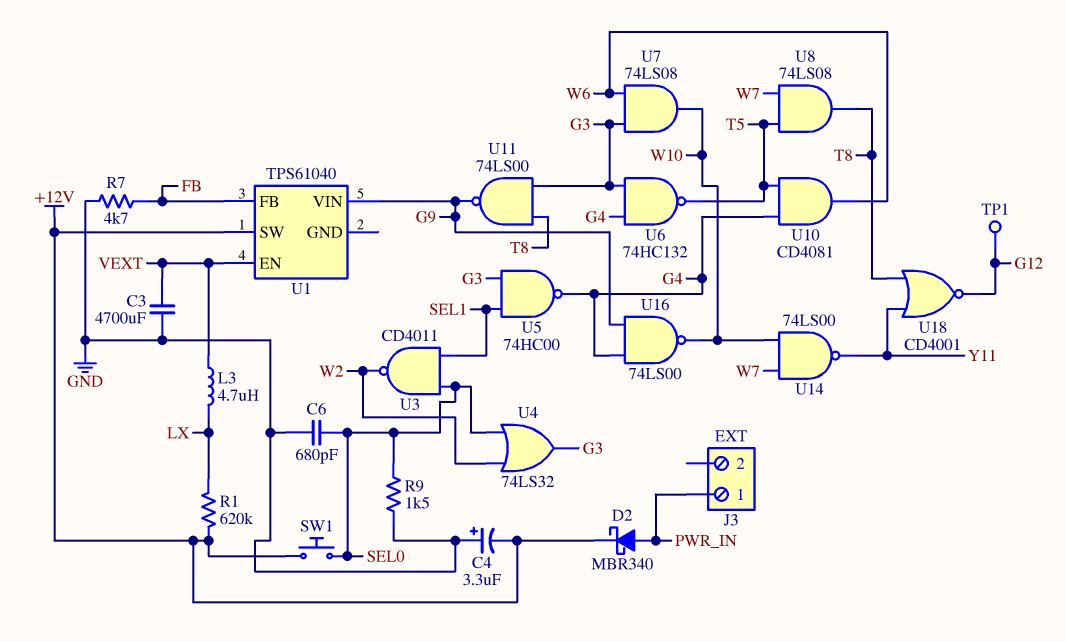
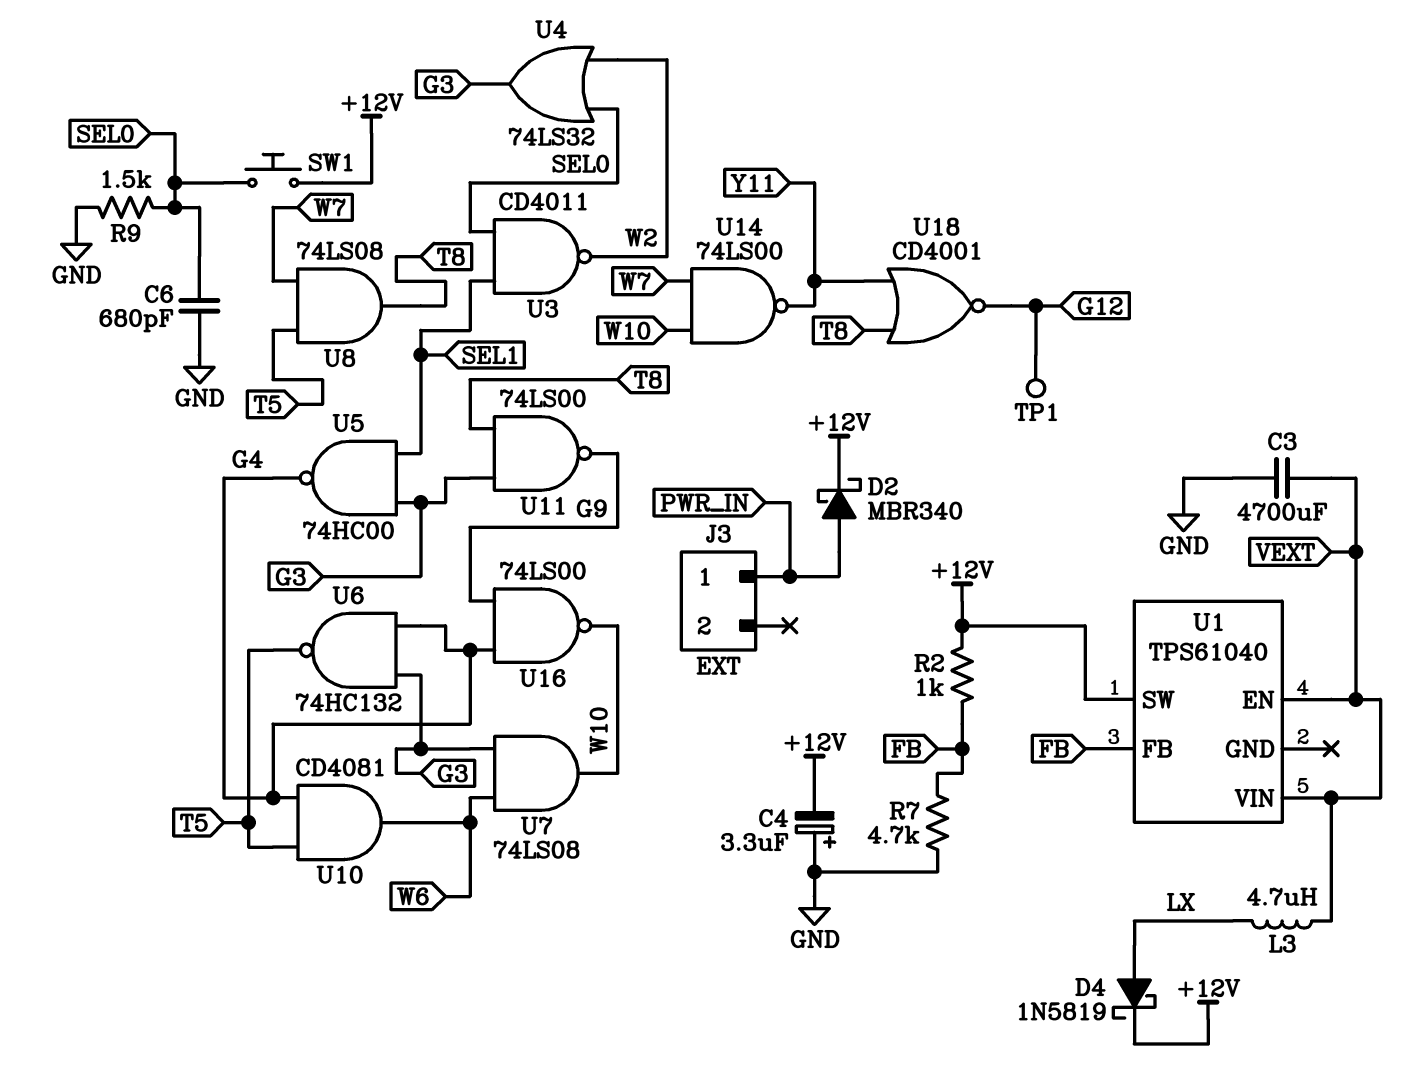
D4: none -> schottky 1N5819 (A LX, K +12V)
R1: 620k (+12V, LX) -> none
R2: none -> 1k (+12V, FB)
U1 pin VIN: G9 -> VEXT

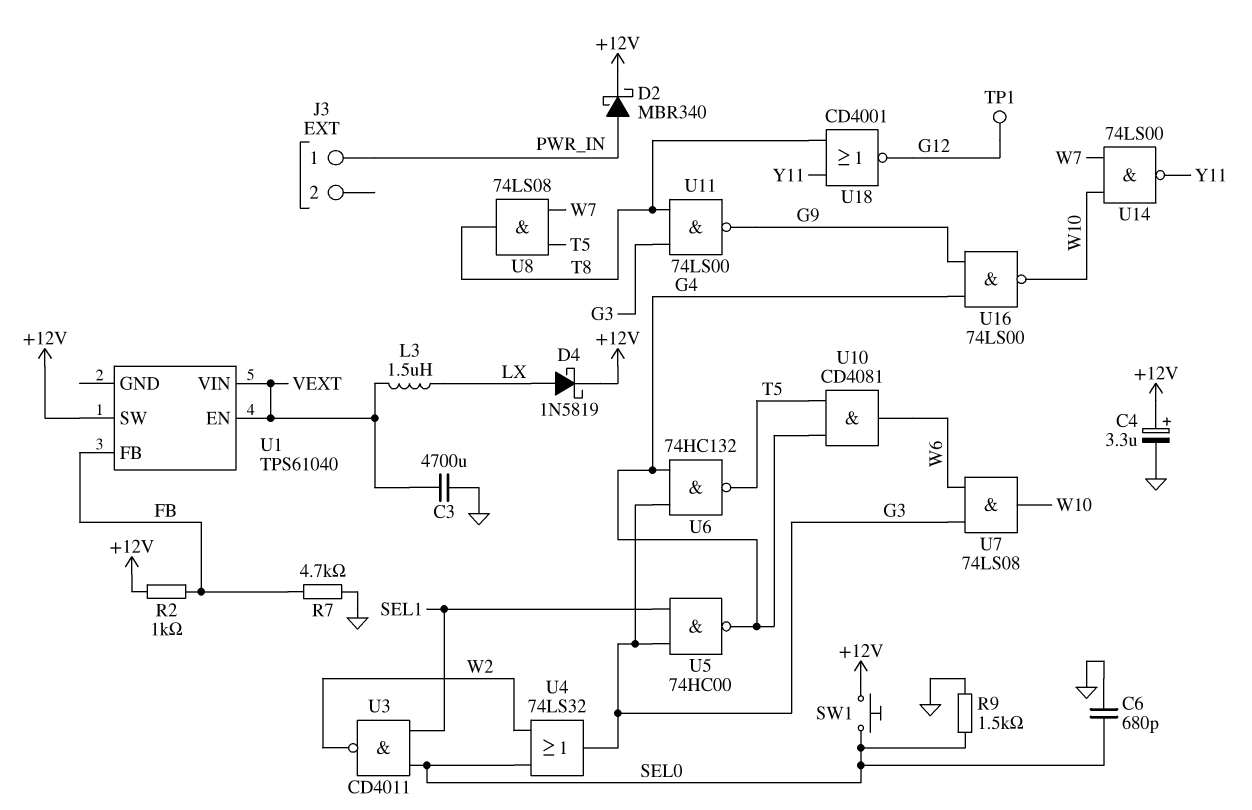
C4: 3.3uF (plus GND, minus +12V) -> 3.3uF (plus +12V, minus GND)
L3: 4.7uH (LX, VEXT) -> 1.5uH (LX, VEXT)

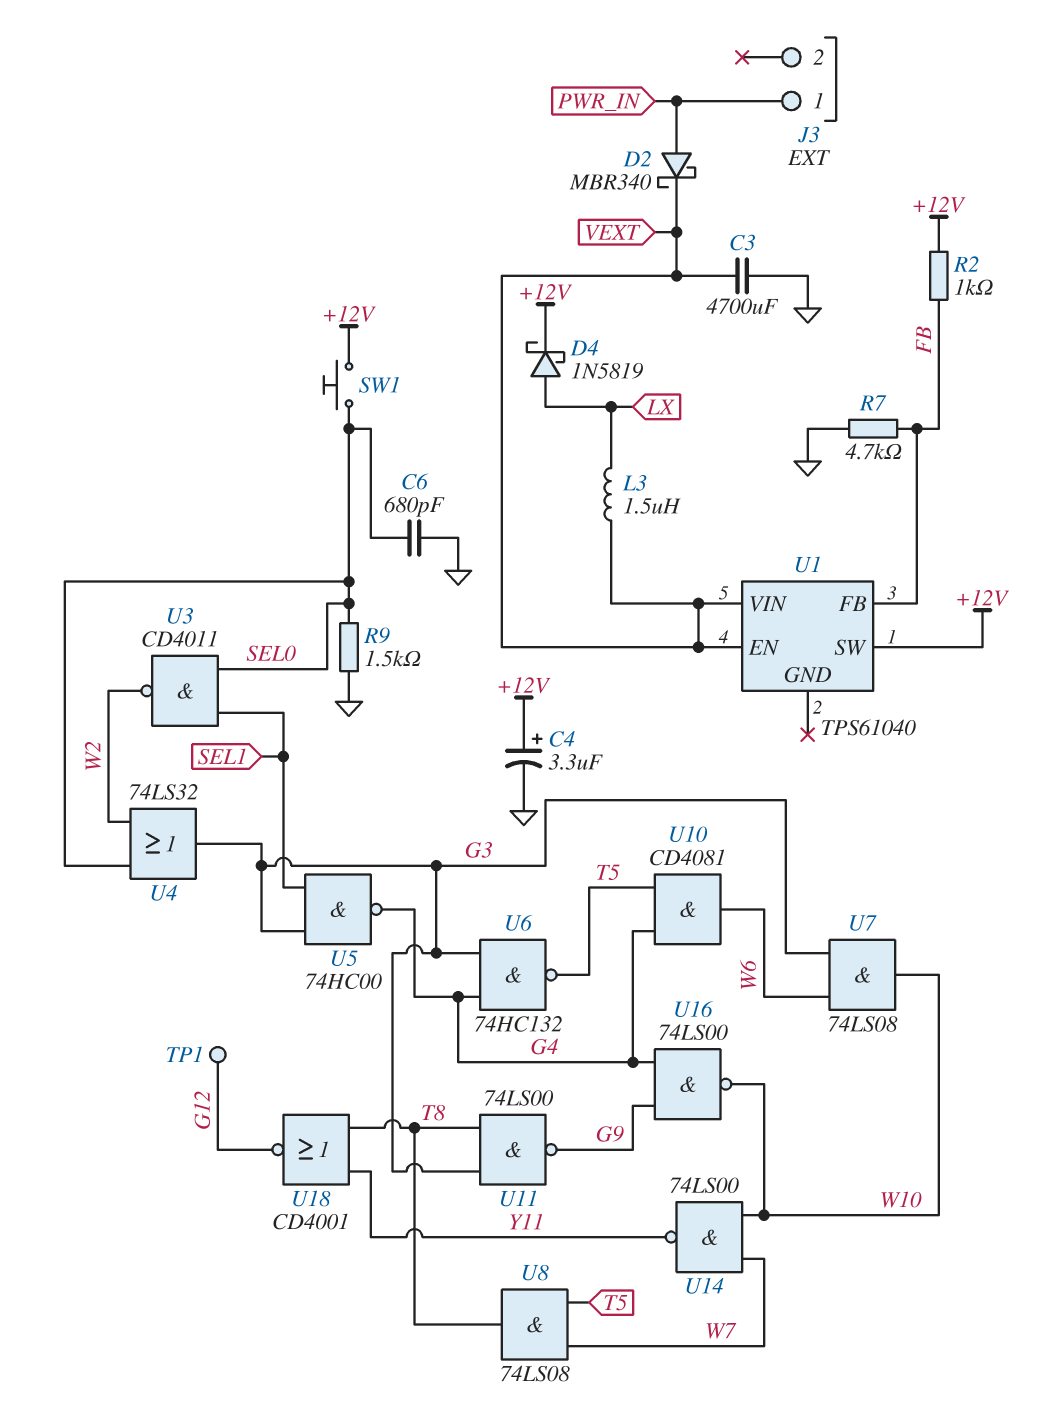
D2: schottky MBR340 (A PWR_IN, K +12V) -> schottky MBR340 (A PWR_IN, K VEXT)

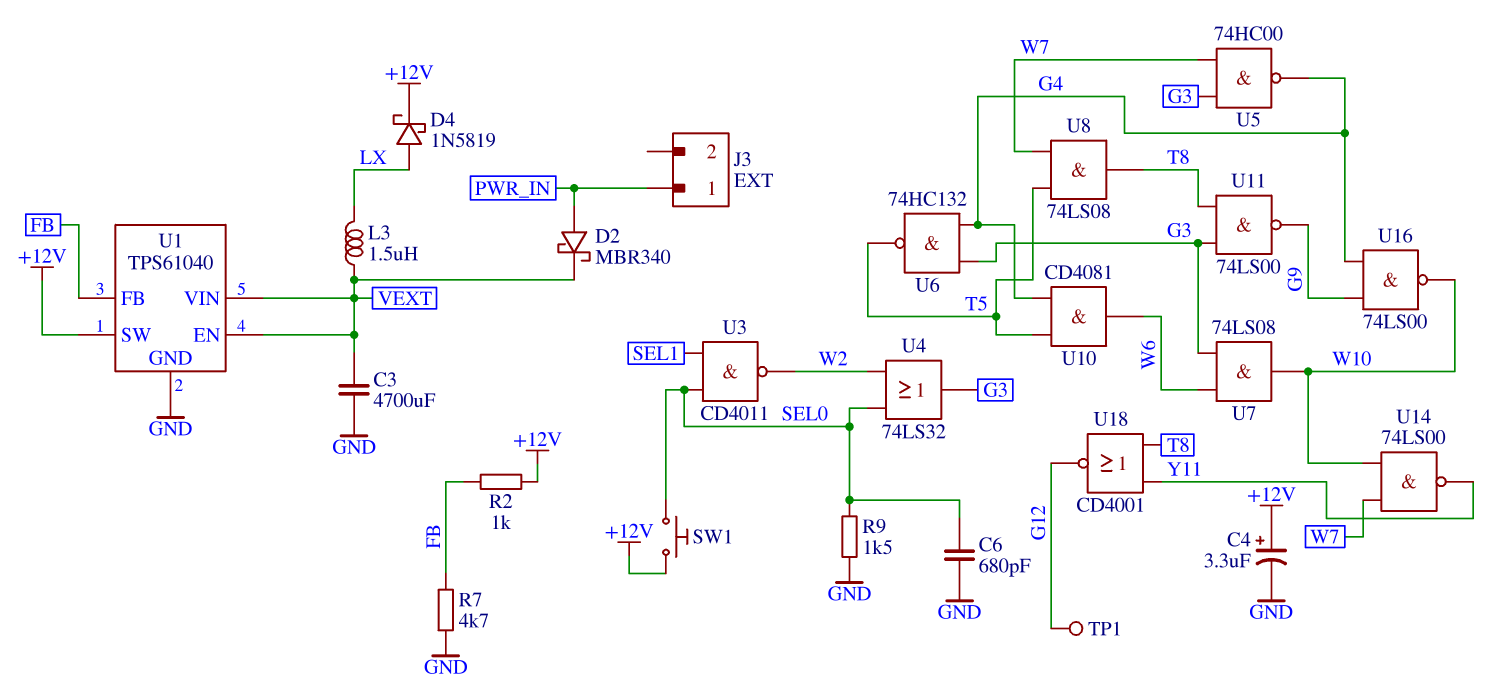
U1 pin GND: none -> GND
U5: NAND 74HC00 (in G3, in SEL1, out G4) -> NAND 74HC00 (in G3, in W7, out G4)

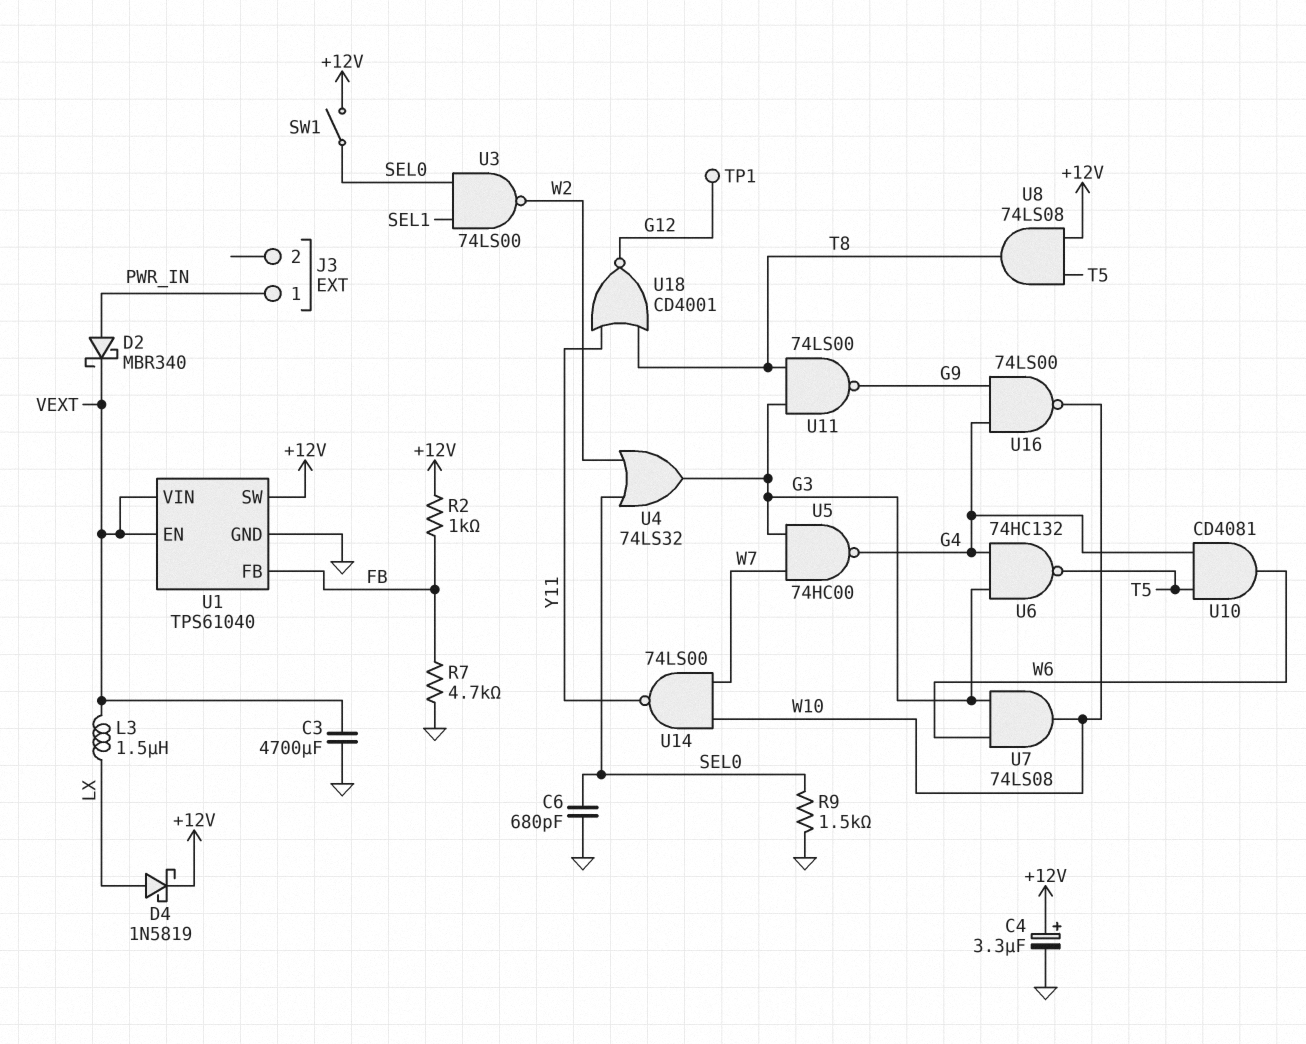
SW1: button (+12V, SEL0) -> switch (+12V, SEL0)
U3: NAND CD4011 (in SEL0, in SEL1, out W2) -> NAND 74LS00 (in SEL0, in SEL1, out W2)
U8: AND 74LS08 (in T5, in W7, out T8) -> AND 74LS08 (in +12V, in T5, out T8)

